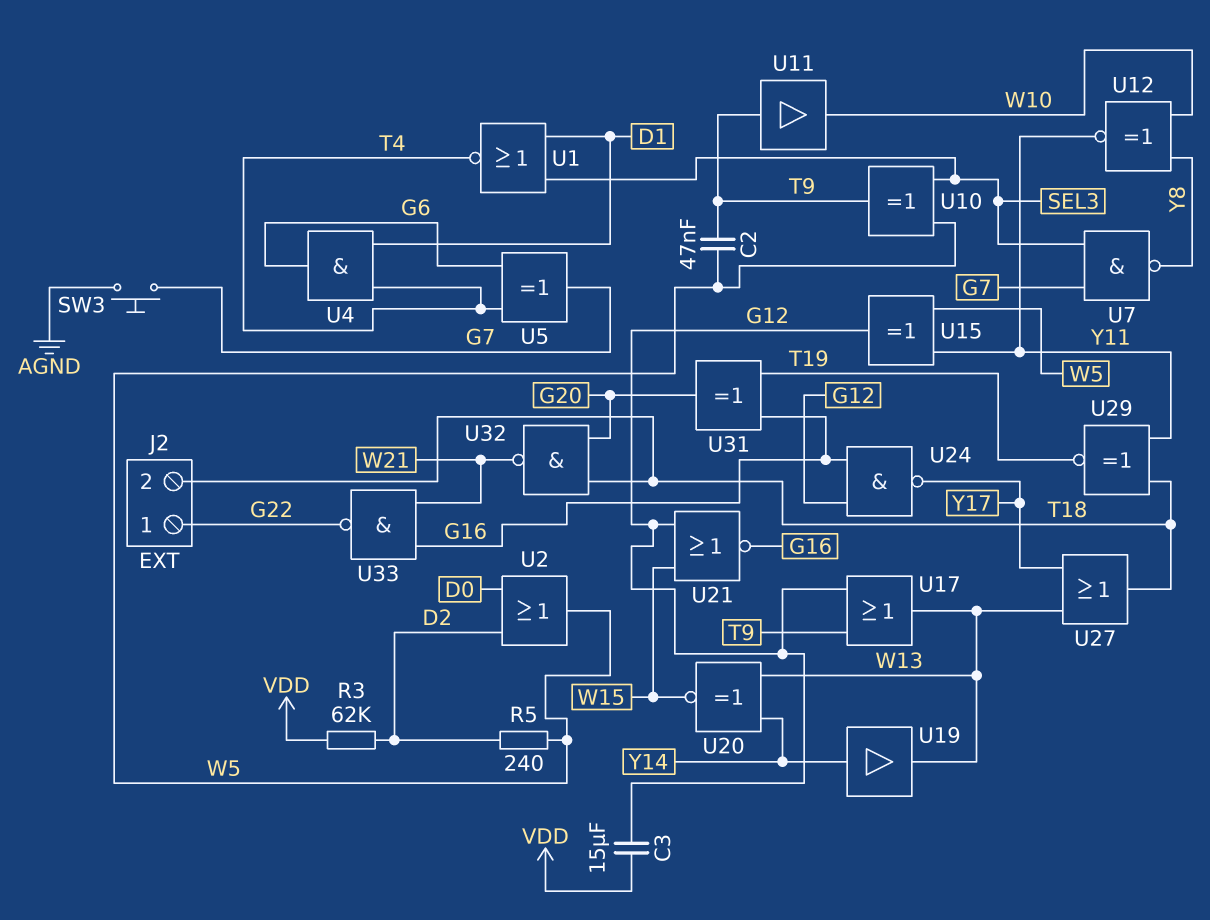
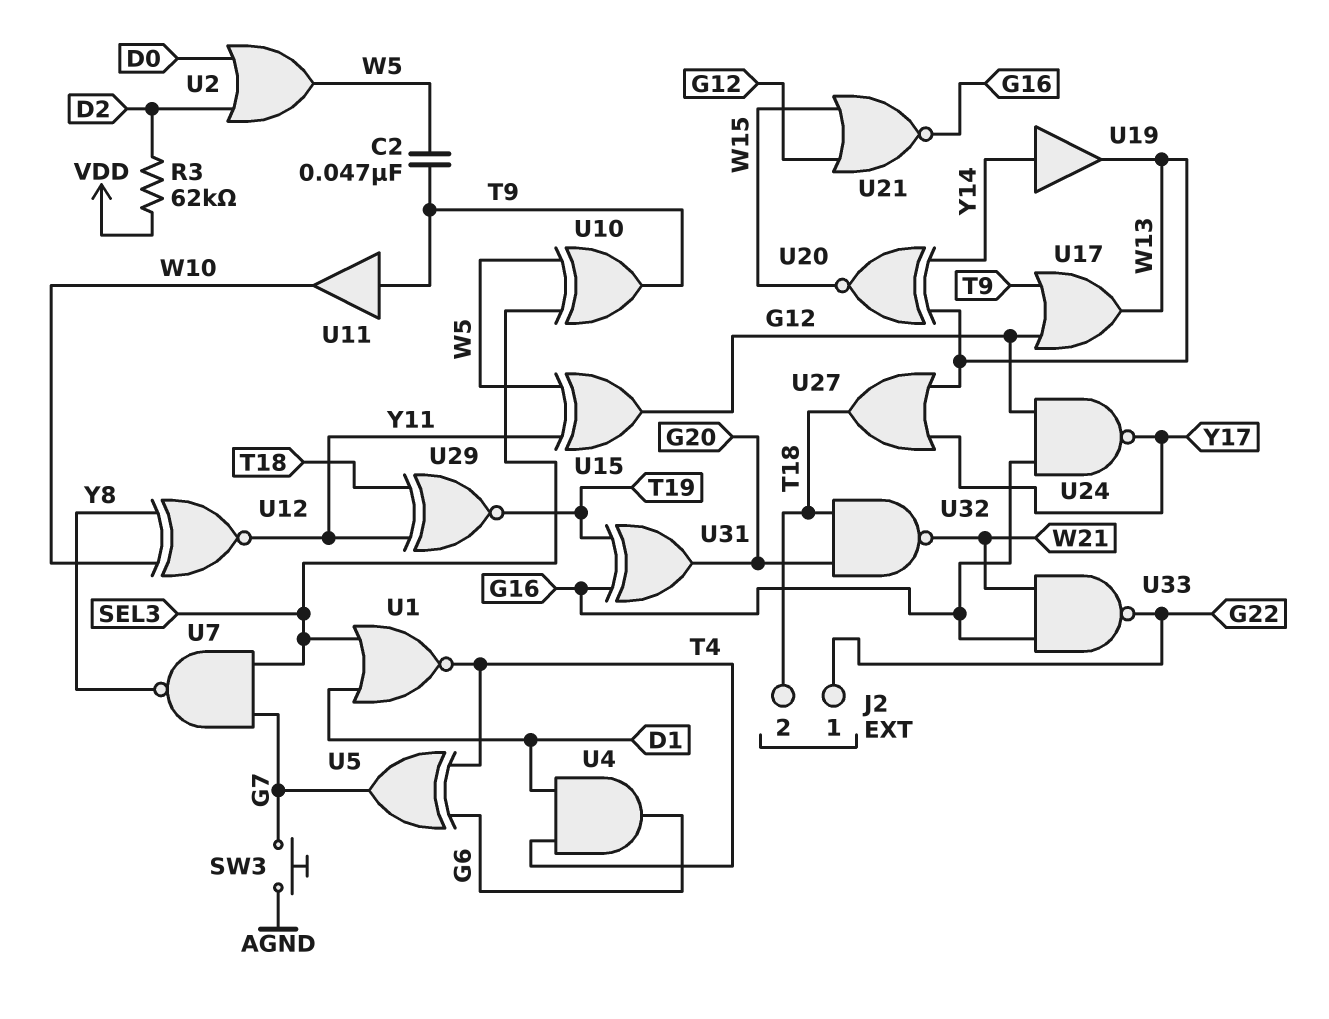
C3: 15uF (G12, VDD) -> none
R5: 240 (D2, W5) -> none

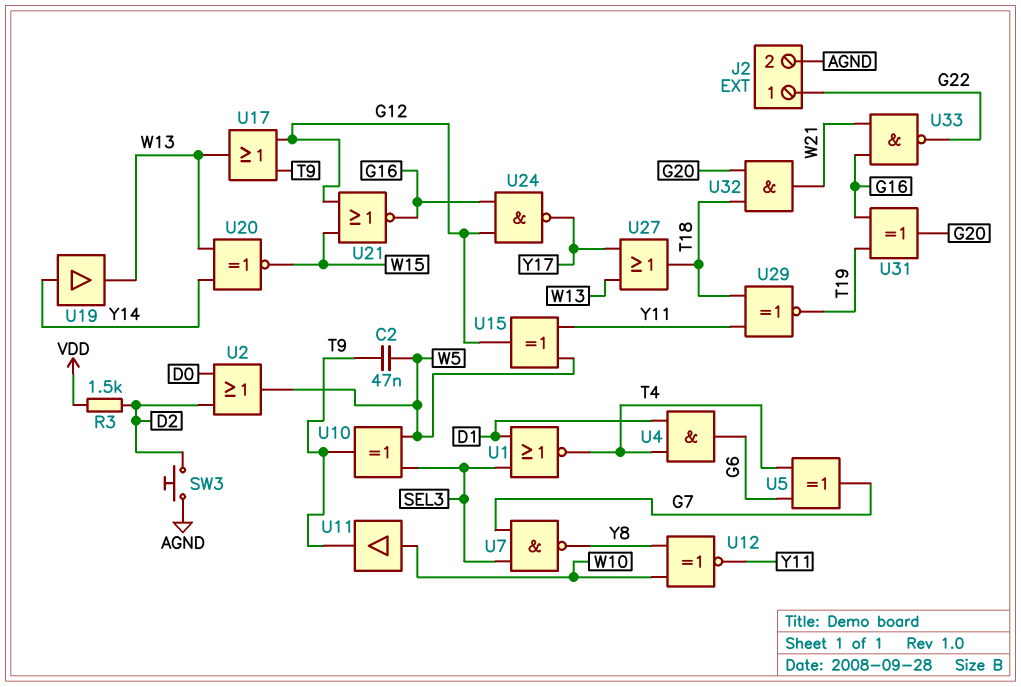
J2 pin 2: T18 -> AGND
R3: 62k (D2, VDD) -> 1.5k (D2, VDD)
SW3: button (AGND, G7) -> button (AGND, D2)
U11: buffer (in T9, out W10) -> buffer (in W10, out T9)
U32: NAND (in G20, in T18, out W21) -> AND (in G20, in T18, out W21)

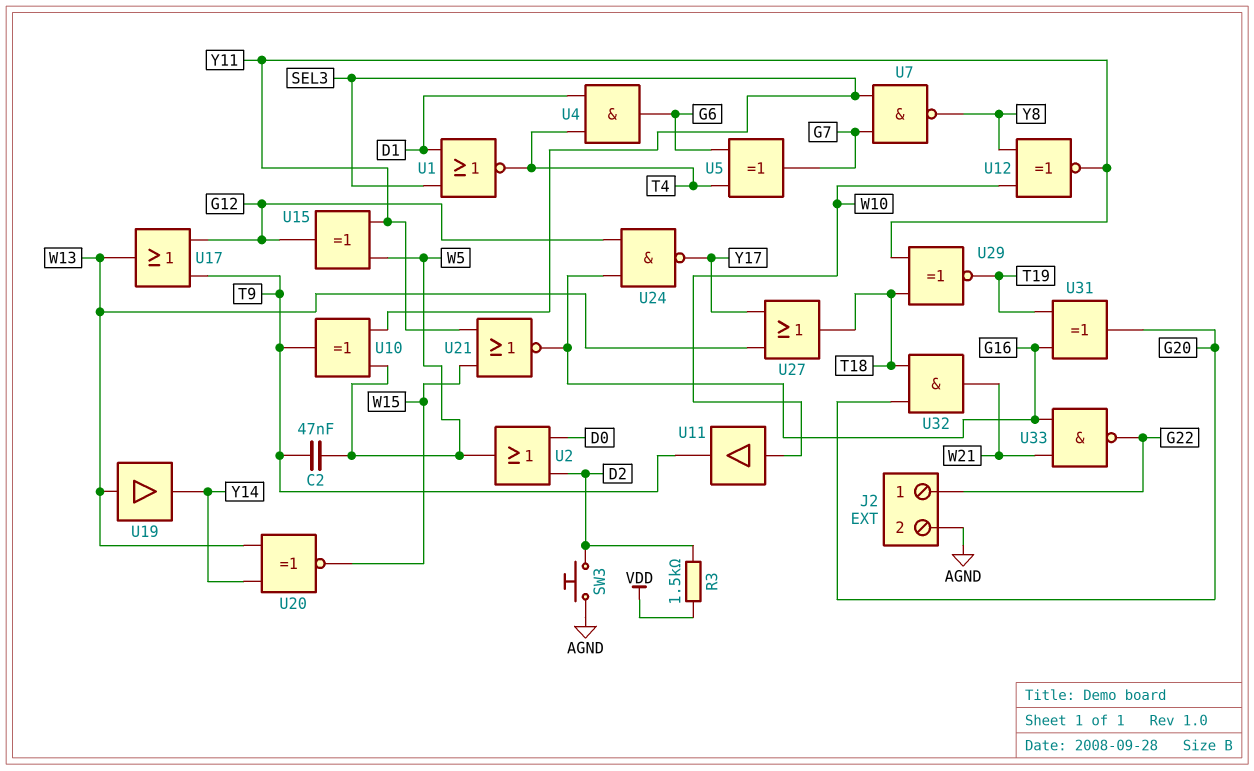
U19: buffer (in Y14, out W13) -> buffer (in W13, out Y14)
U21: NOR (in G12, in W15, out G16) -> NOR (in W15, in Y11, out G16)

